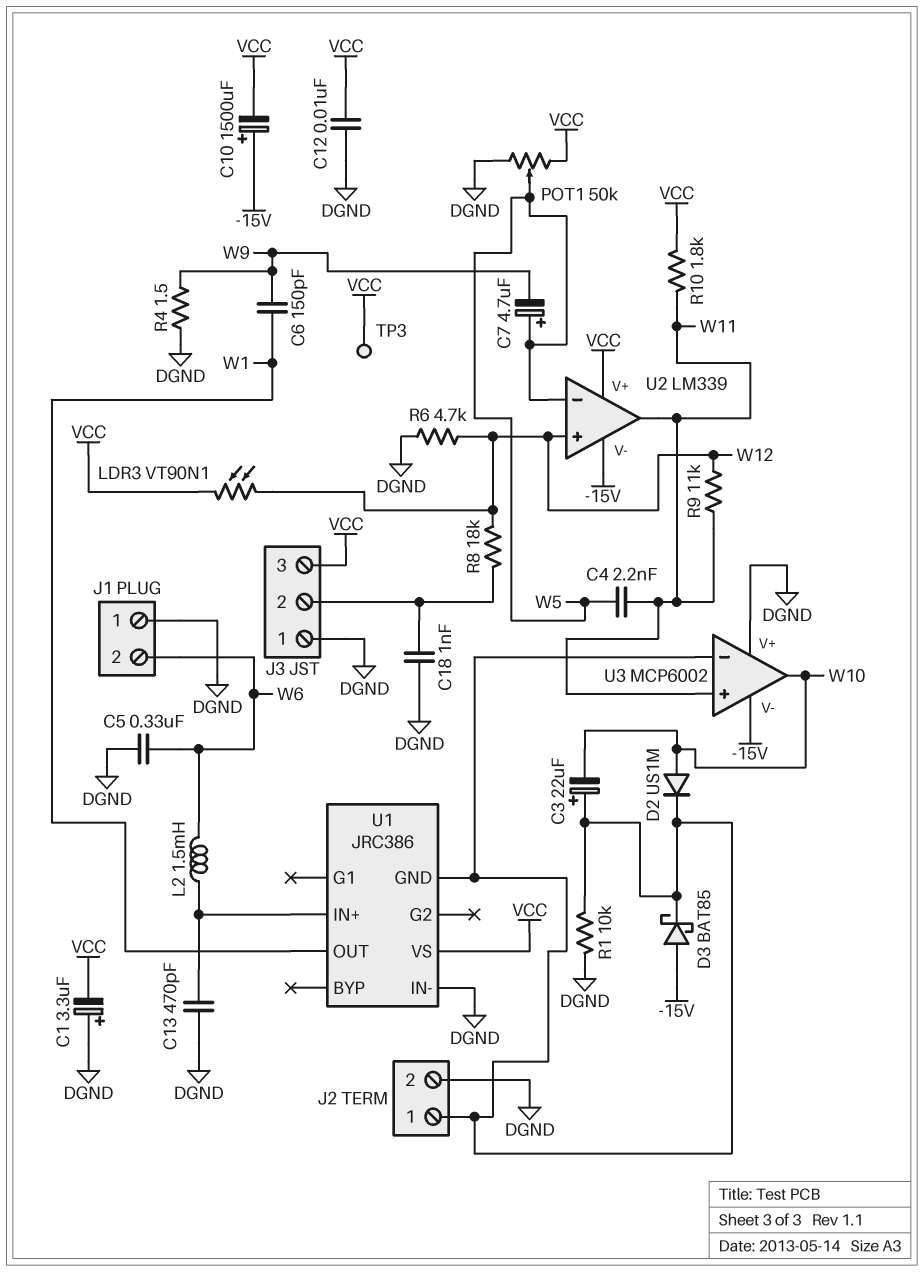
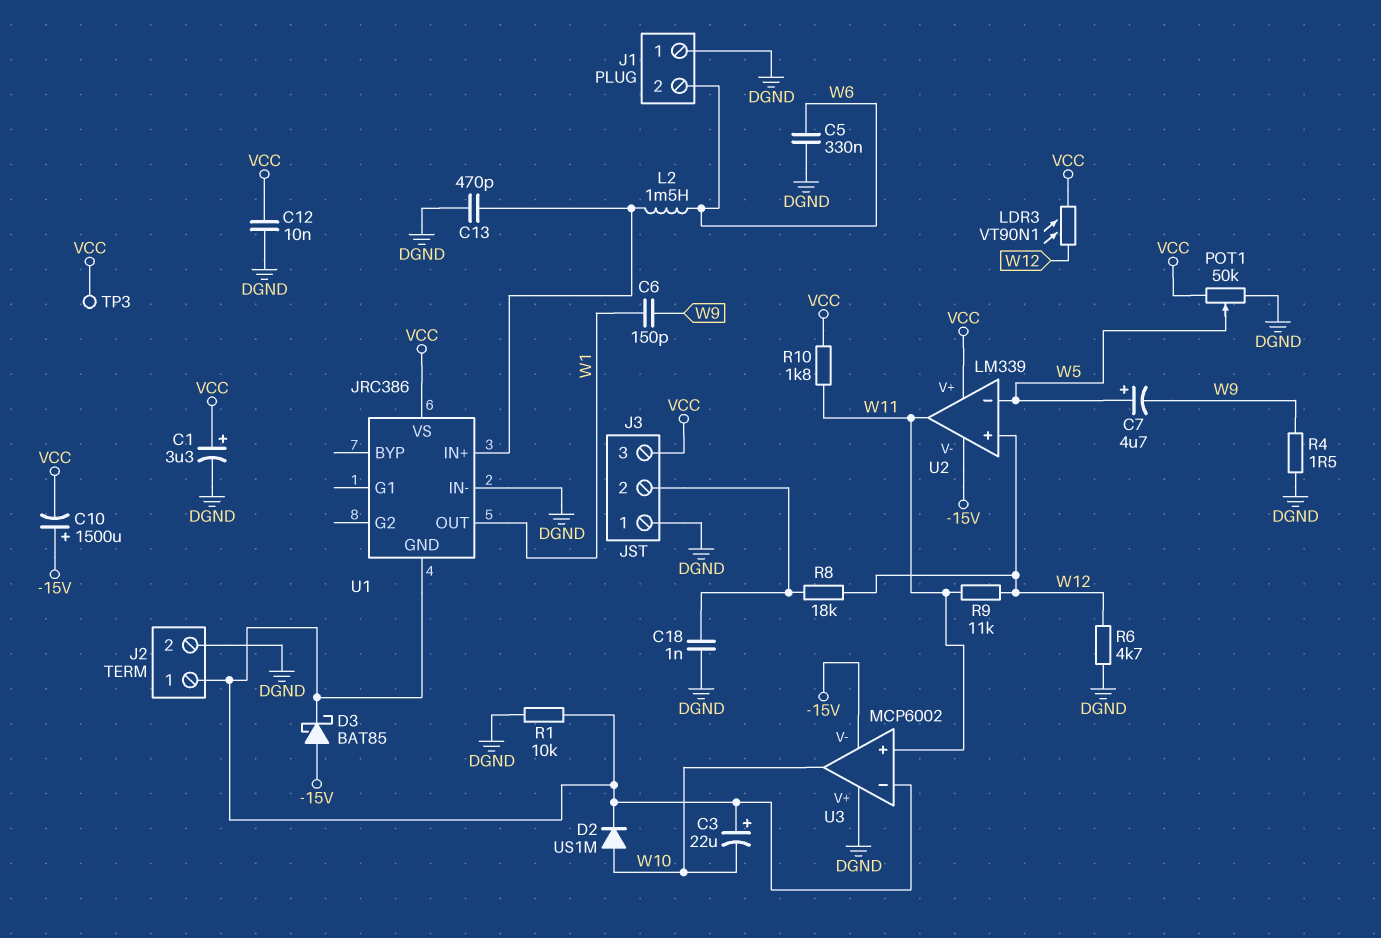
C1: 3.3uF (plus DGND, minus VCC) -> 3.3uF (plus VCC, minus DGND)
C4: 2.2nF (W5, W11) -> none

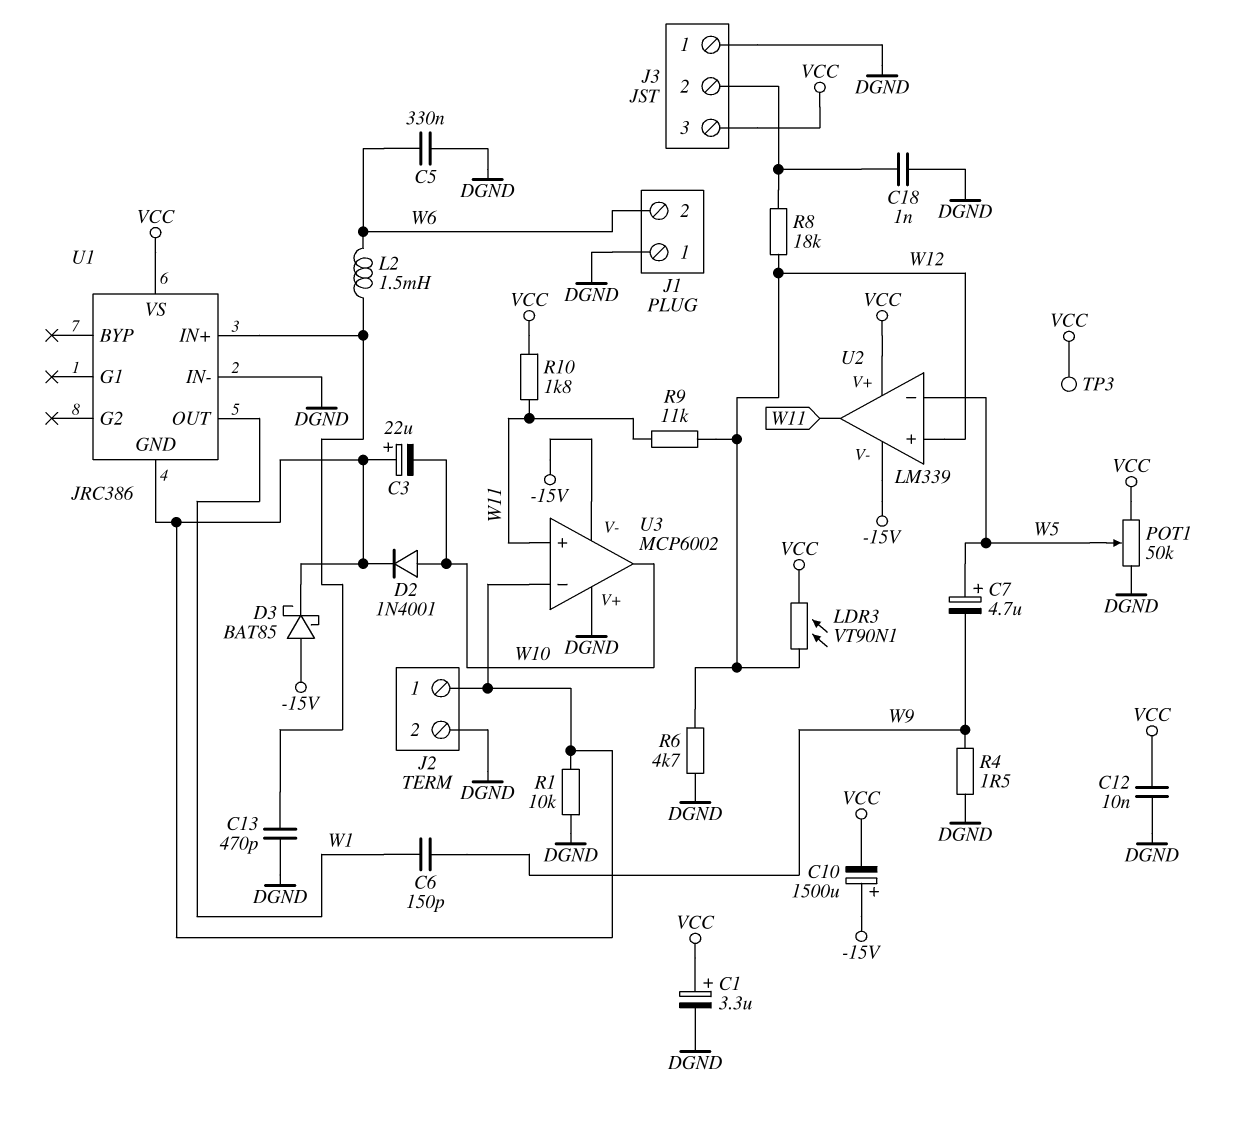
D2: diode US1M (A W10, K J2/1) -> diode 1N4001 (A W10, K J2/1)

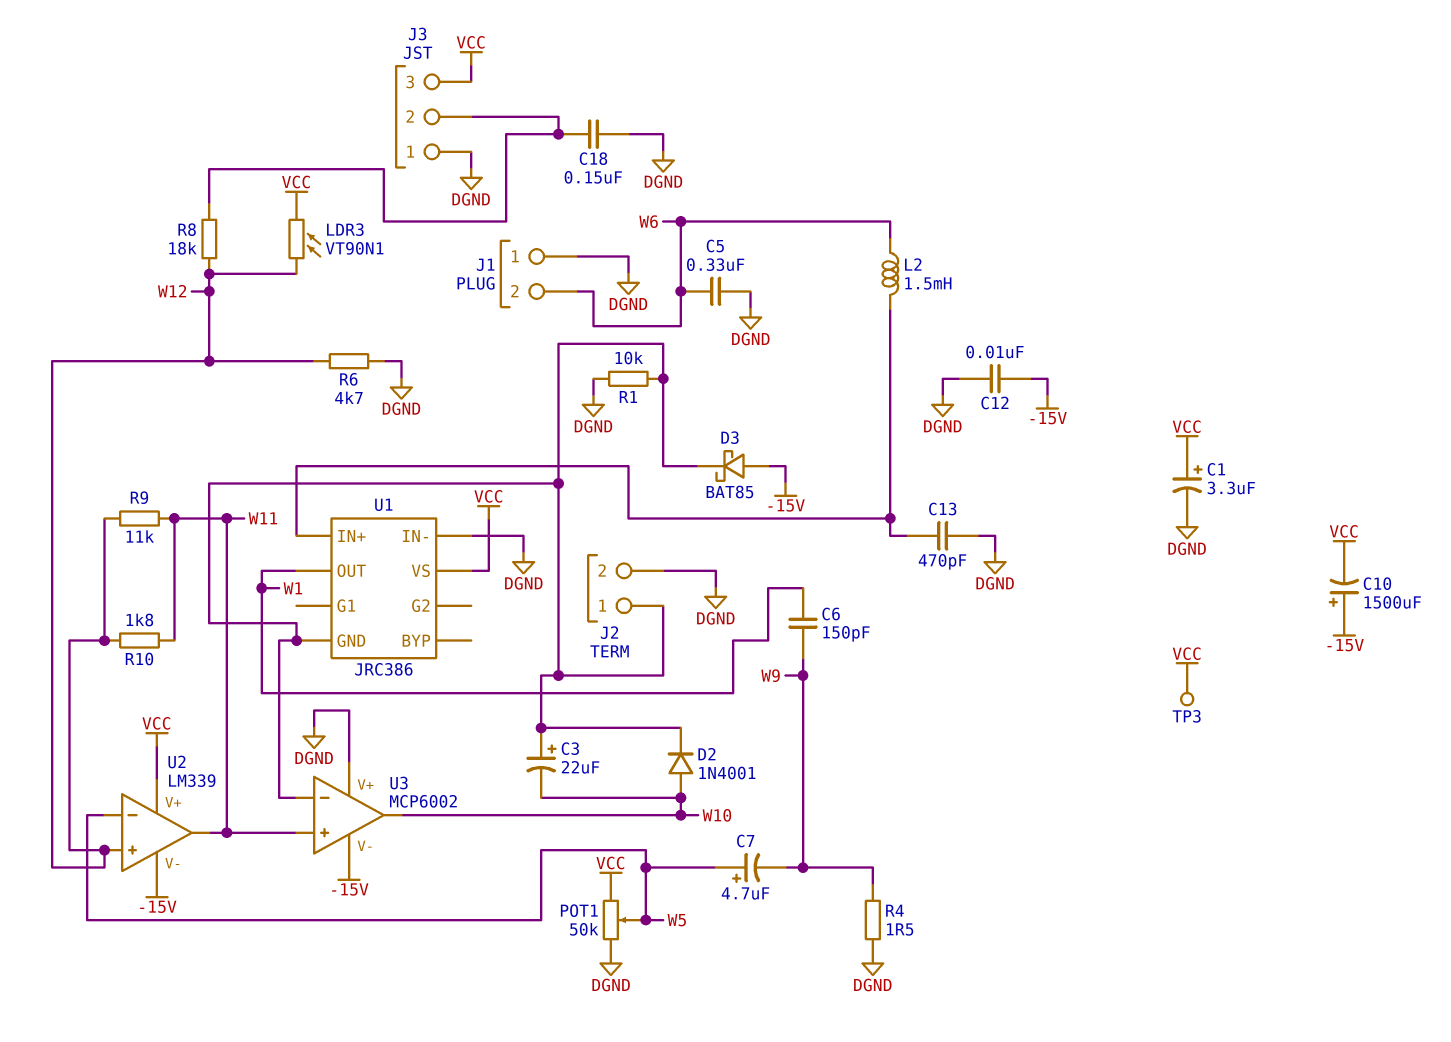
C12: 10nF (DGND, VCC) -> 10nF (-15V, DGND)
C18: 1nF (DGND, J3/2) -> 150nF (DGND, J3/2)
R10: 1.8k (VCC, W11) -> 1.8k (W11, W12)

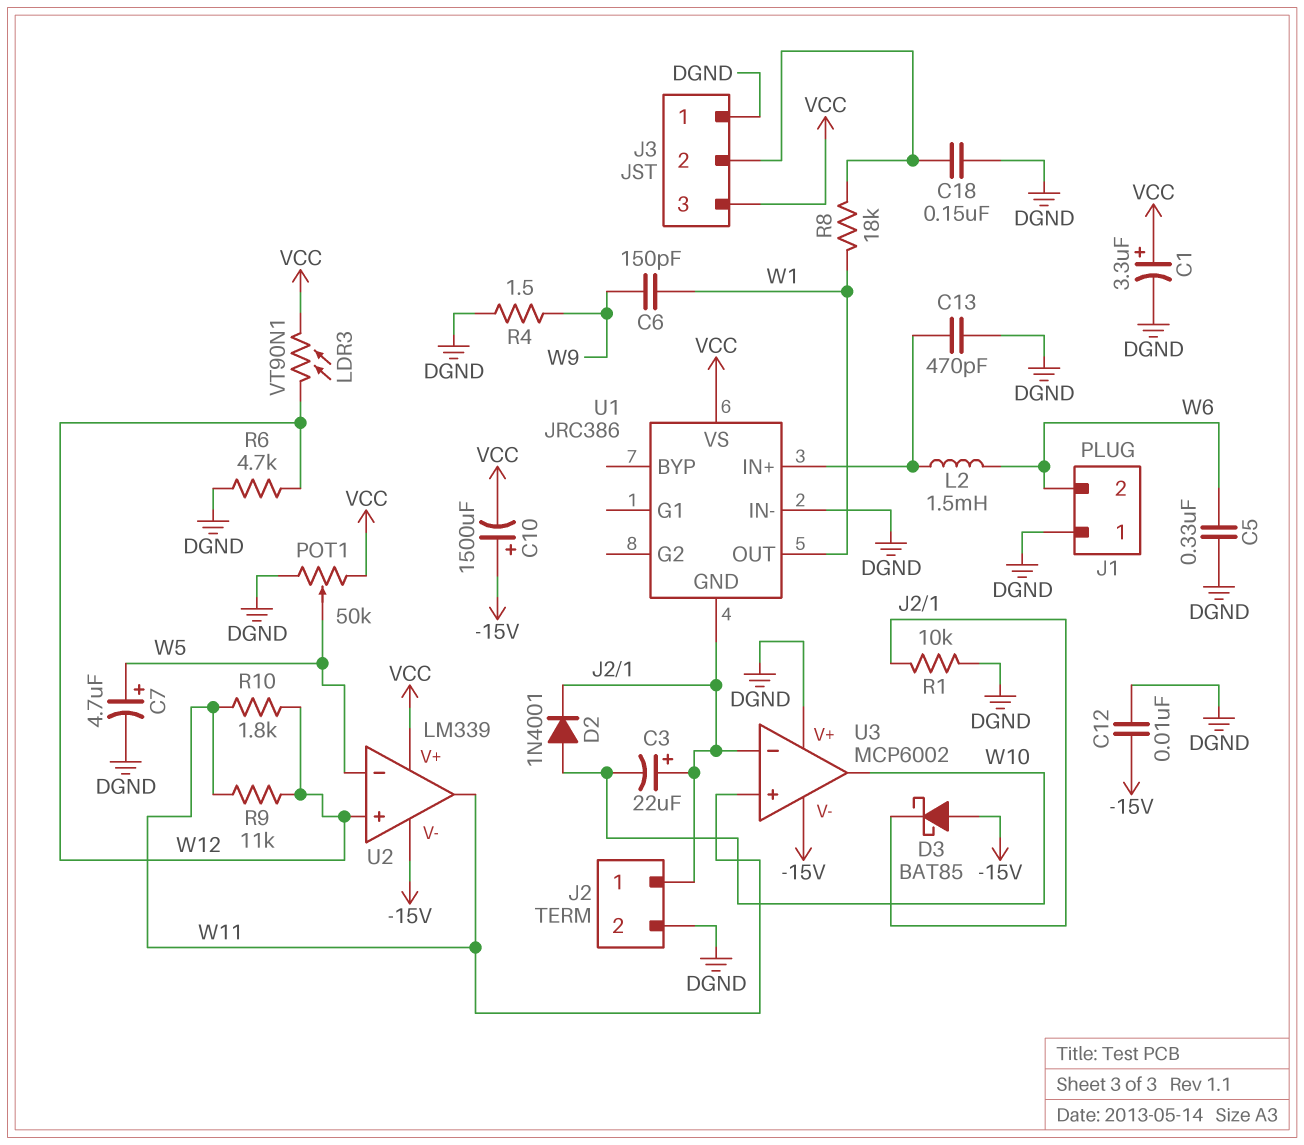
C7: 4.7uF (plus W5, minus W9) -> 4.7uF (plus W5, minus DGND)
R8: 18k (J3/2, W12) -> 18k (J3/2, W1)
TP3: test point (VCC) -> none

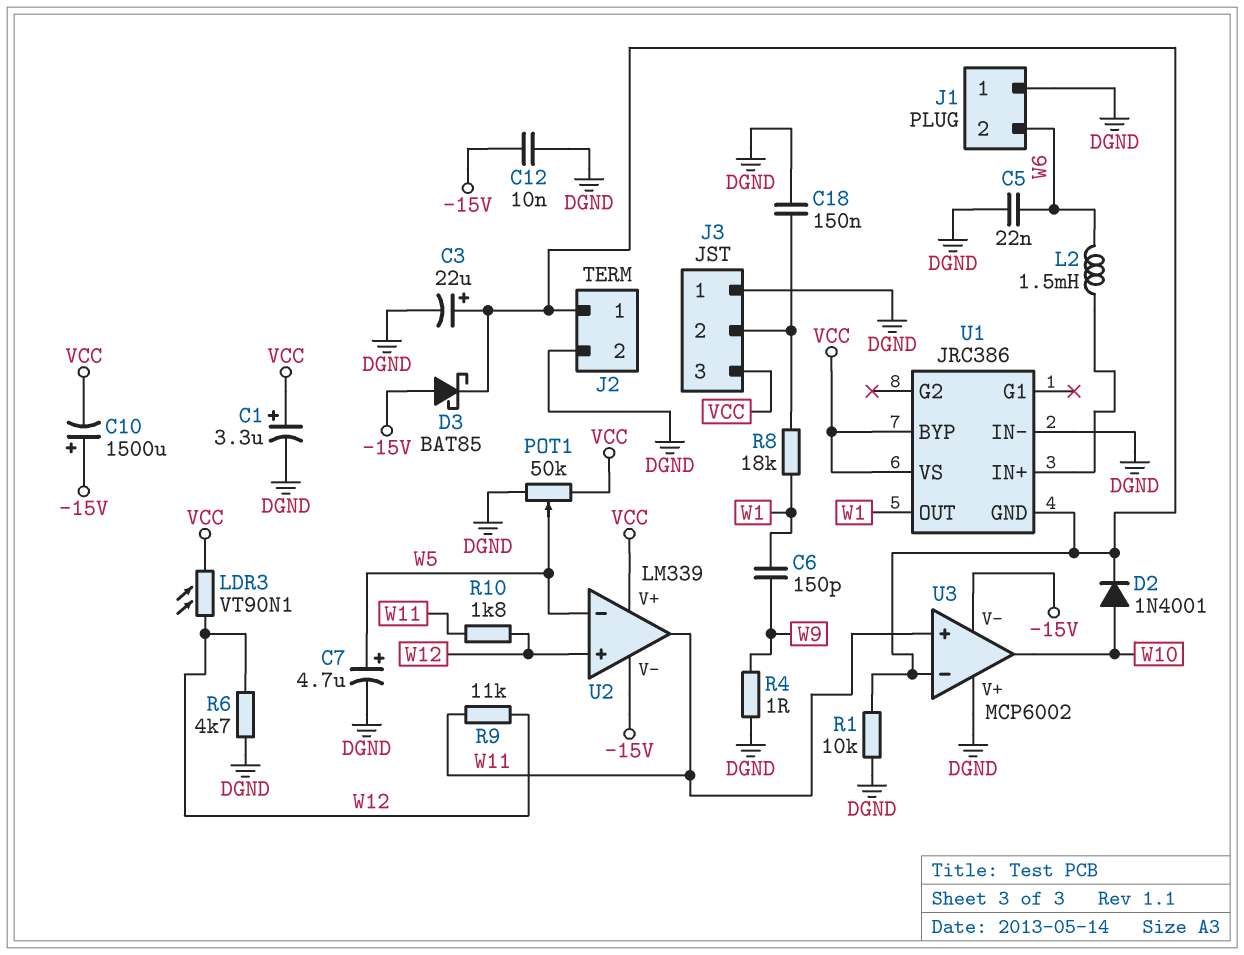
C3: 22uF (plus J2/1, minus W10) -> 22uF (plus J2/1, minus DGND)
C5: 330nF (DGND, W6) -> 22nF (DGND, W6)
C13: 470pF (DGND, U1/IN+) -> none
R4: 1.5 (DGND, W9) -> 1 (DGND, W9)
U1 pin BYP: none -> VCC

